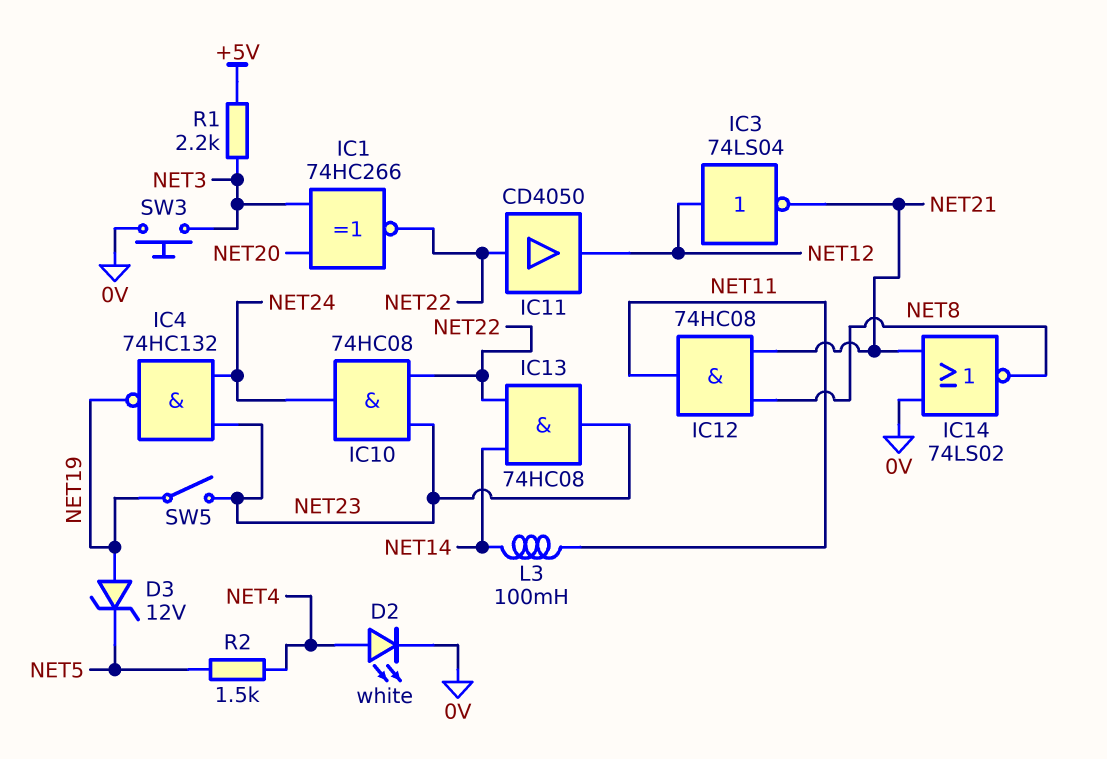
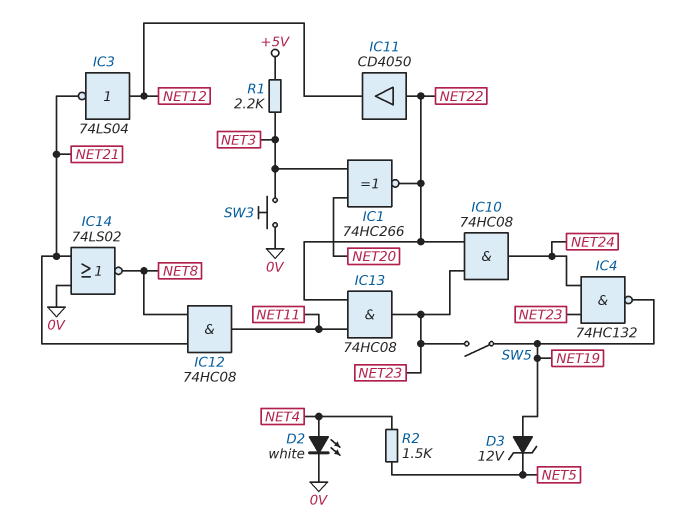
IC13: AND 74HC08 (in NET14, in NET22, out NET23) -> AND 74HC08 (in NET11, in NET22, out NET23)
L3: 100mH (NET11, NET14) -> none

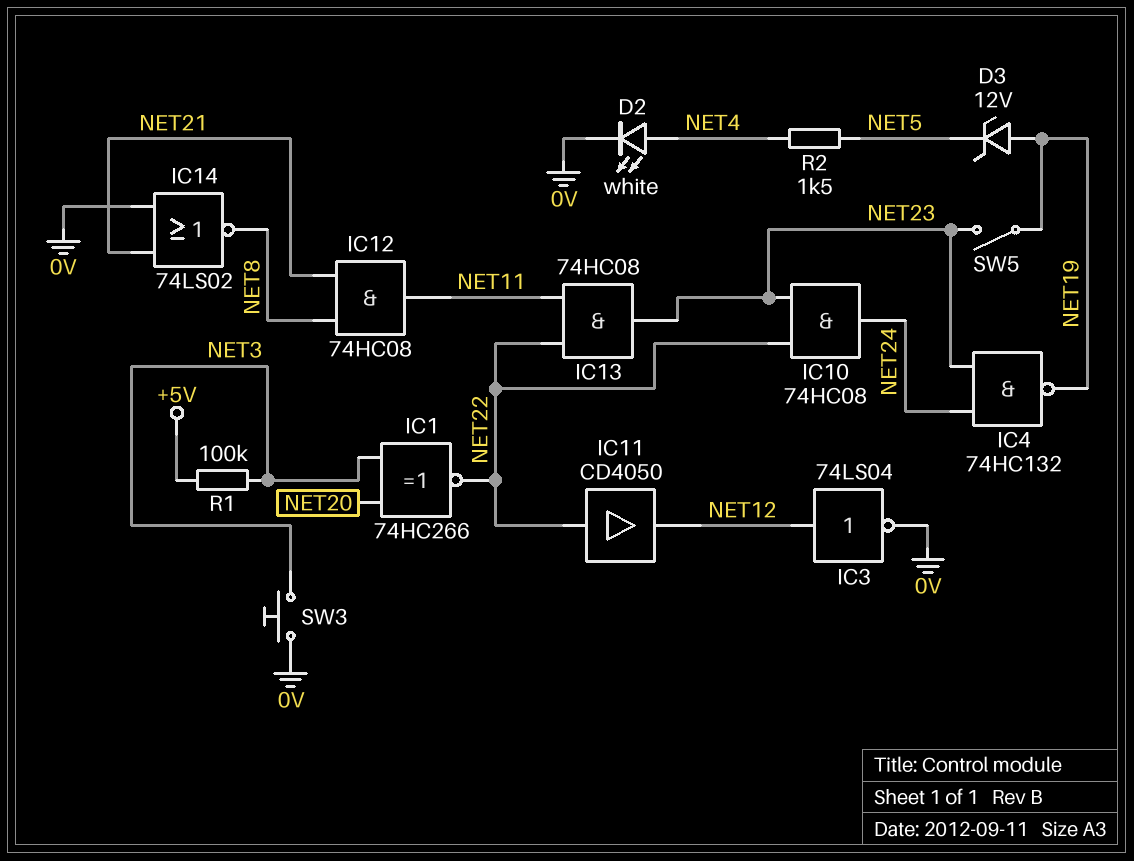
IC3: NOT 74LS04 (in NET12, out NET21) -> NOT 74LS04 (in NET12, out 0V)
R1: 2.2k (+5V, NET3) -> 100k (+5V, NET3)

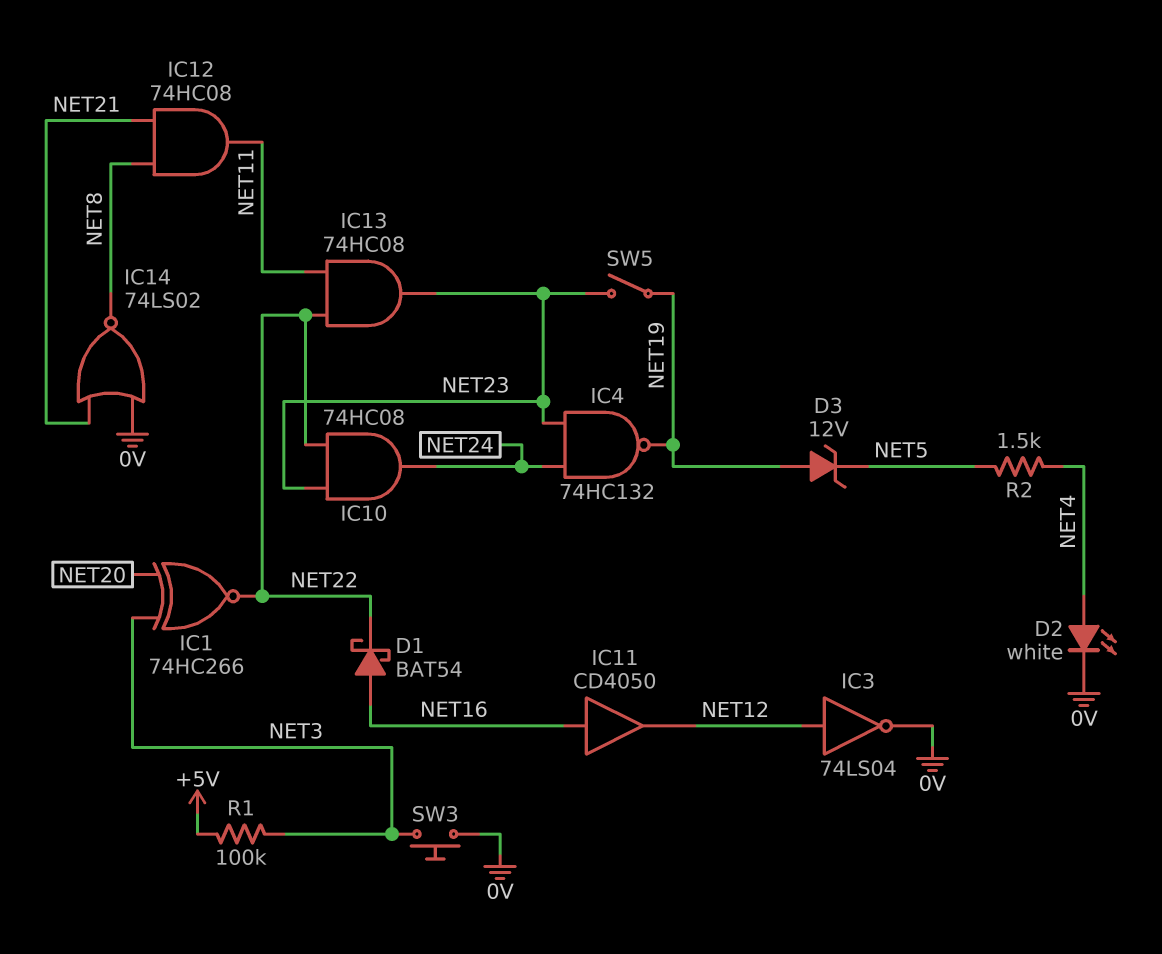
D1: none -> schottky BAT54 (A NET16, K NET22)
IC11: buffer CD4050 (in NET22, out NET12) -> buffer CD4050 (in NET16, out NET12)

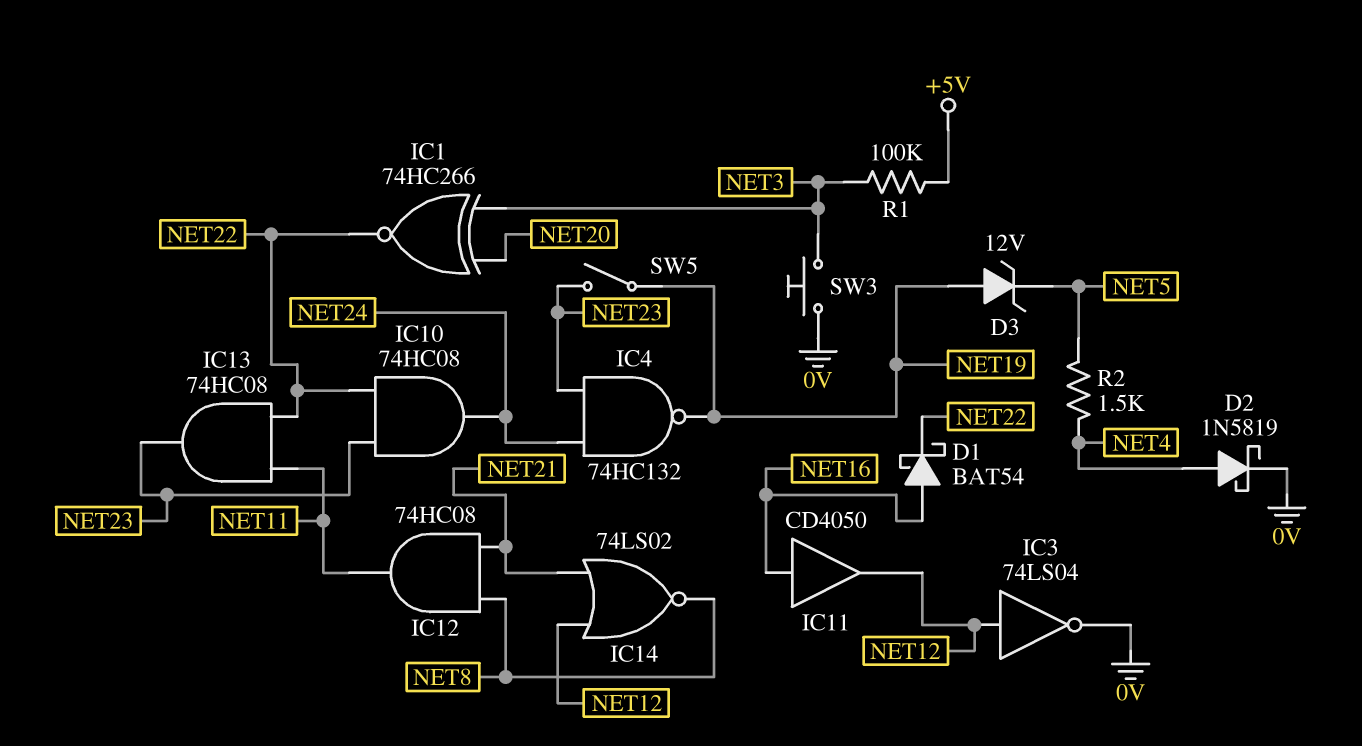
D2: LED white (A NET4, K 0V) -> schottky 1N5819 (A NET4, K 0V)
IC14: NOR 74LS02 (in 0V, in NET21, out NET8) -> NOR 74LS02 (in NET12, in NET21, out NET8)

